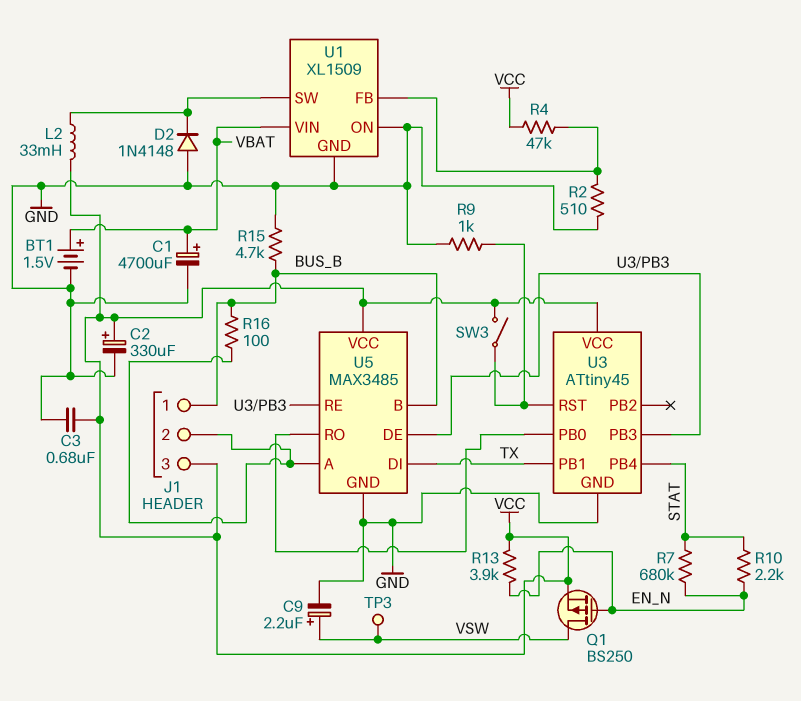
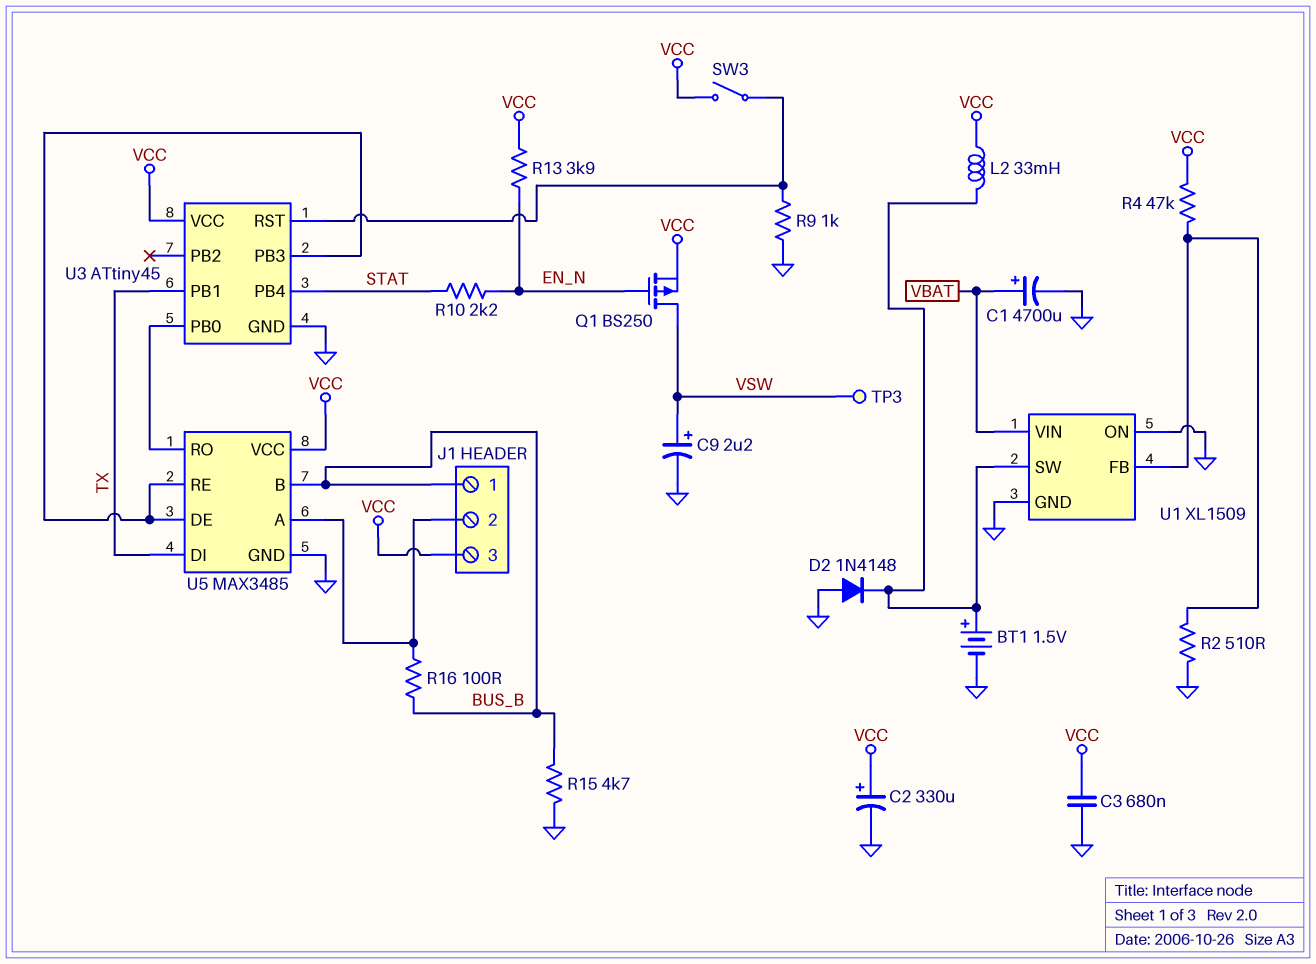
BT1: 1.5V (plus VBAT, minus GND) -> 1.5V (plus U1/SW, minus GND)
R7: 680k (EN_N, STAT) -> none

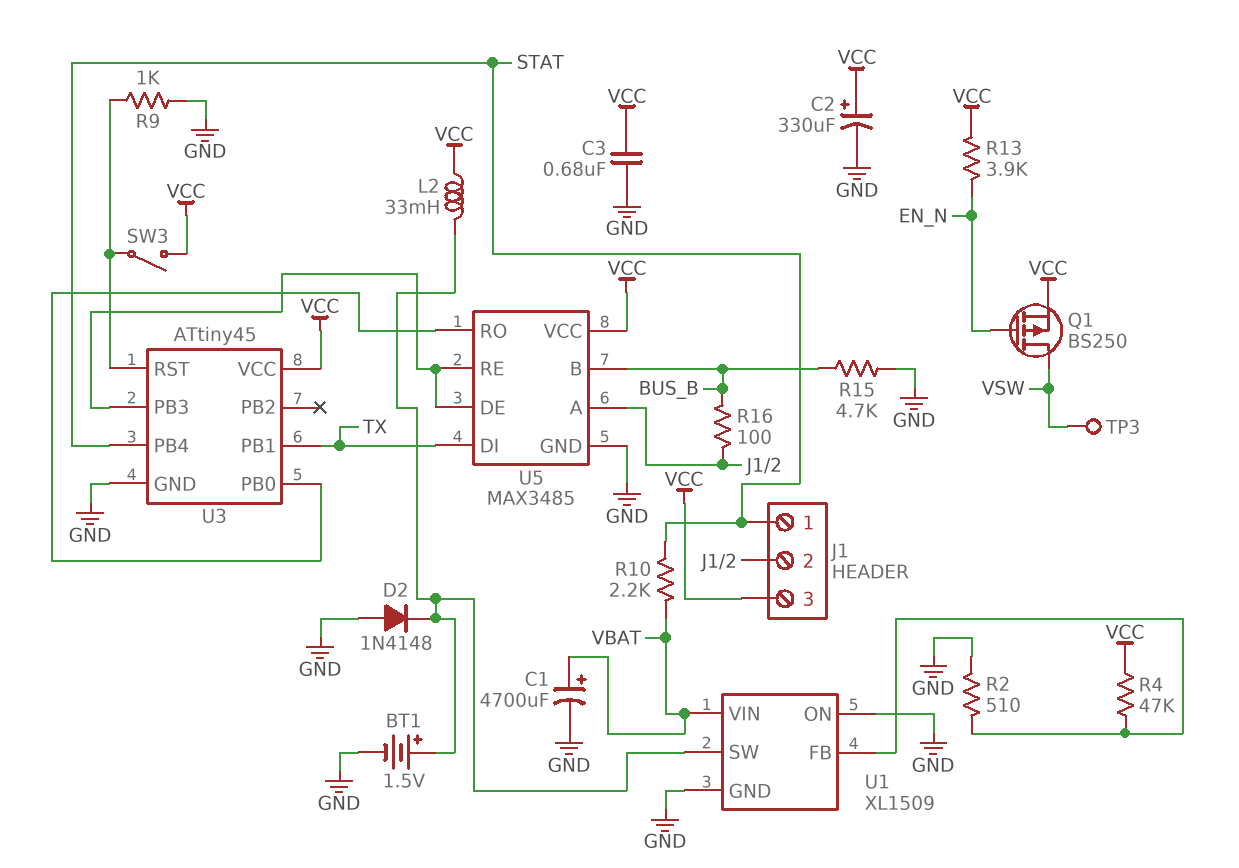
C9: 2.2uF (plus VSW, minus GND) -> none
J1 pin 1: BUS_B -> STAT
R10: 2.2k (EN_N, STAT) -> 2.2k (STAT, VBAT)

